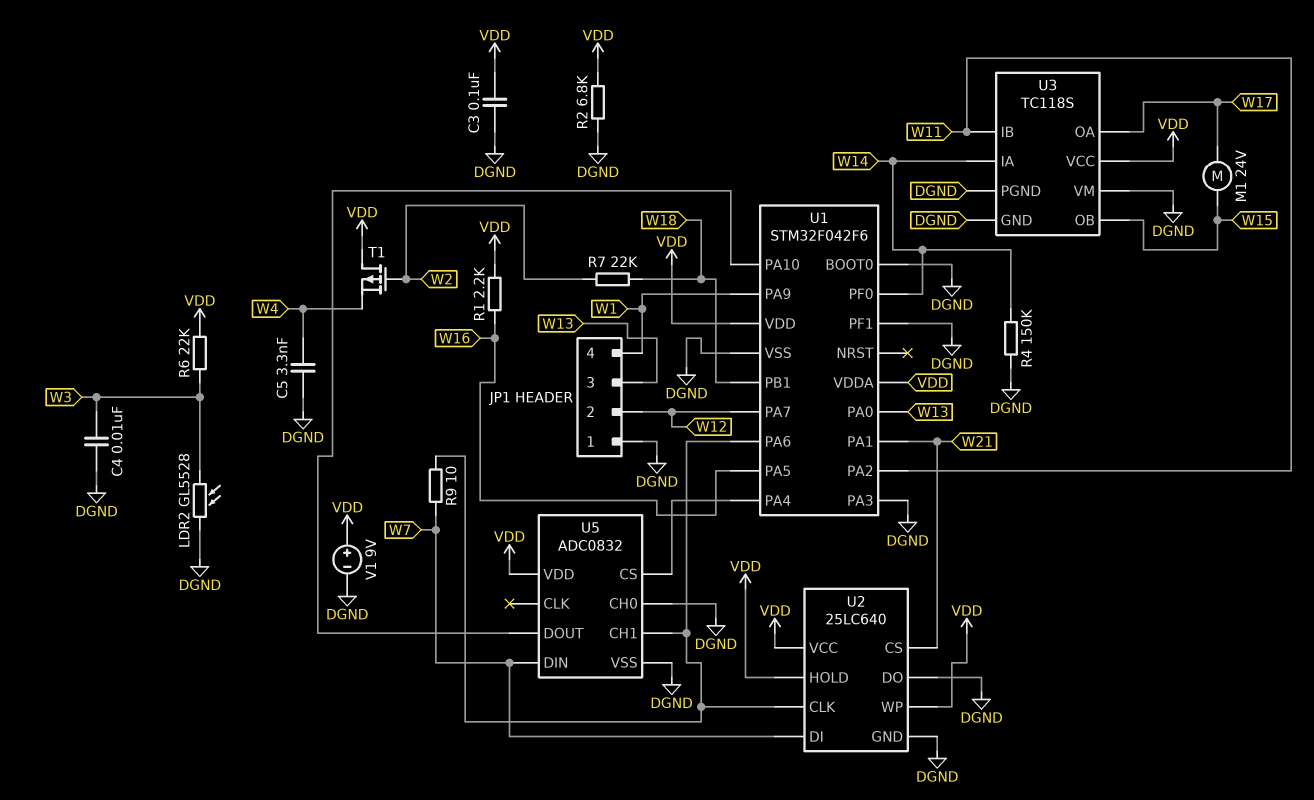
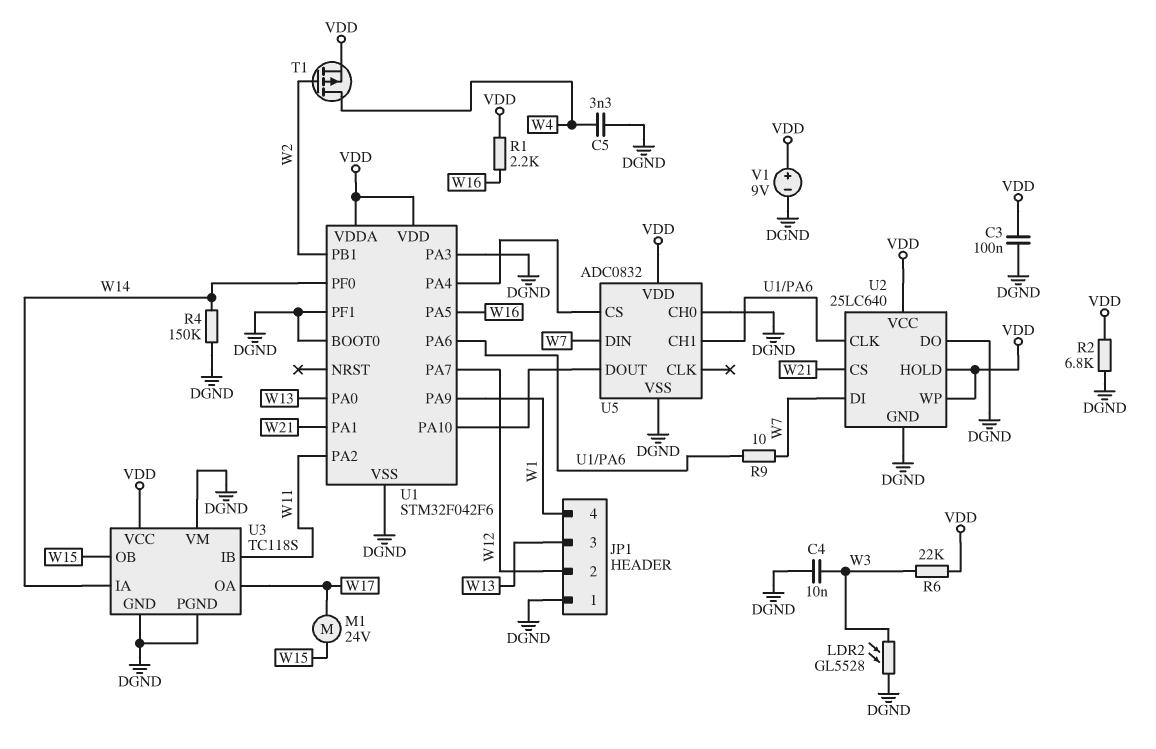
R7: 22k (W2, W18) -> none
T1: PMOS (G W2, D VDD, S W4) -> PMOS (G W2, D W4, S VDD)
U1 pin PB1: W18 -> W2

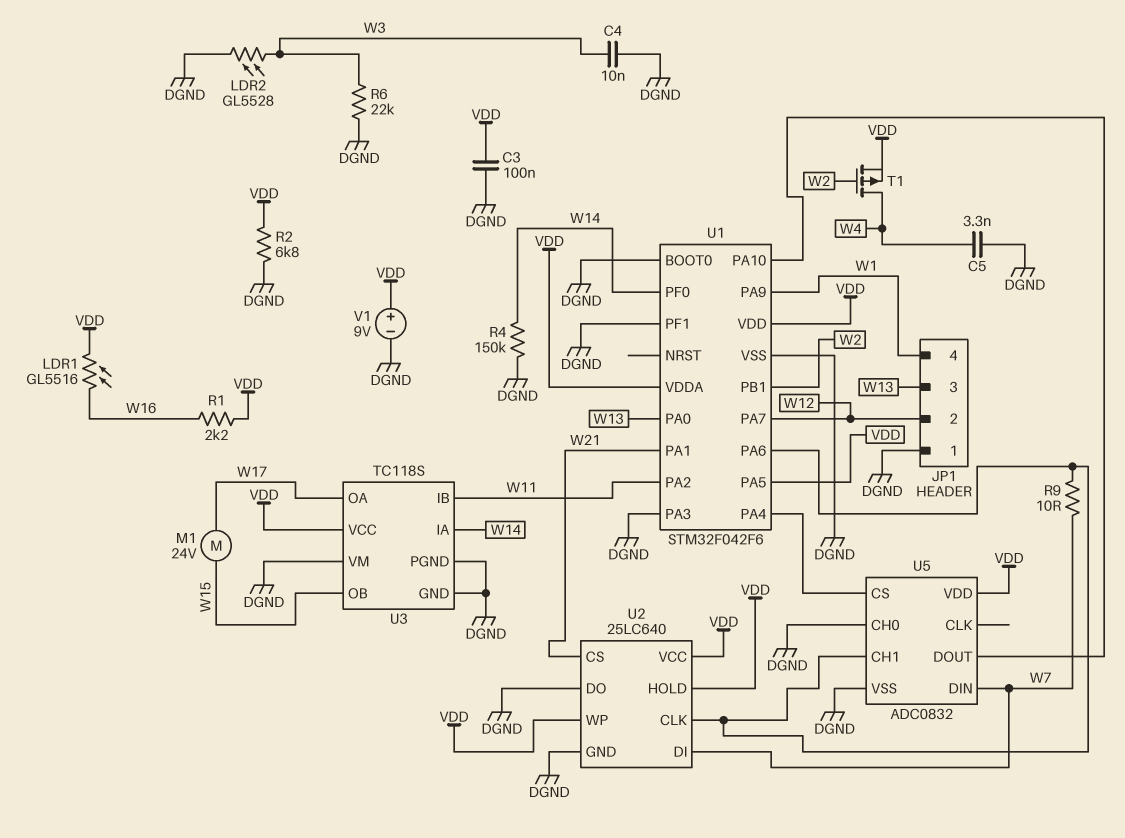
LDR1: none -> GL5516 (VDD, W16)
R6: 22k (VDD, W3) -> 22k (DGND, W3)
U1 pin PA5: W16 -> VDD

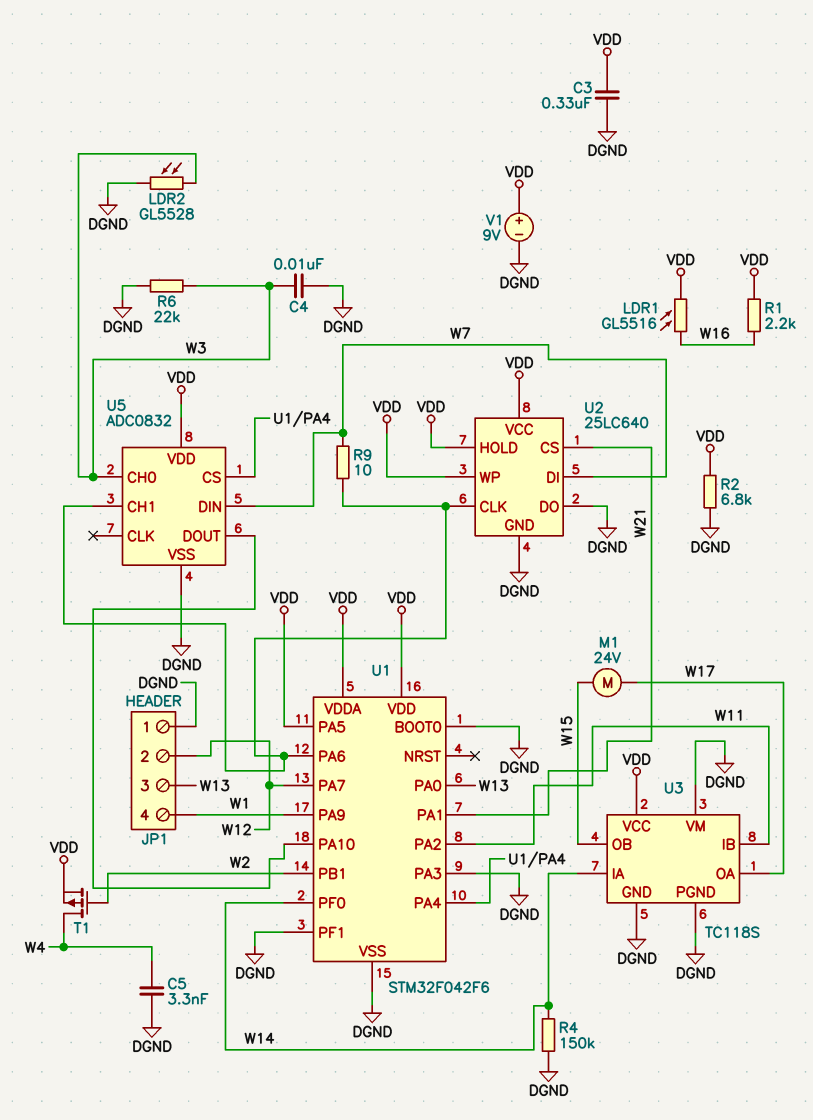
C3: 100nF (DGND, VDD) -> 330nF (DGND, VDD)
U5 pin CH0: DGND -> W3

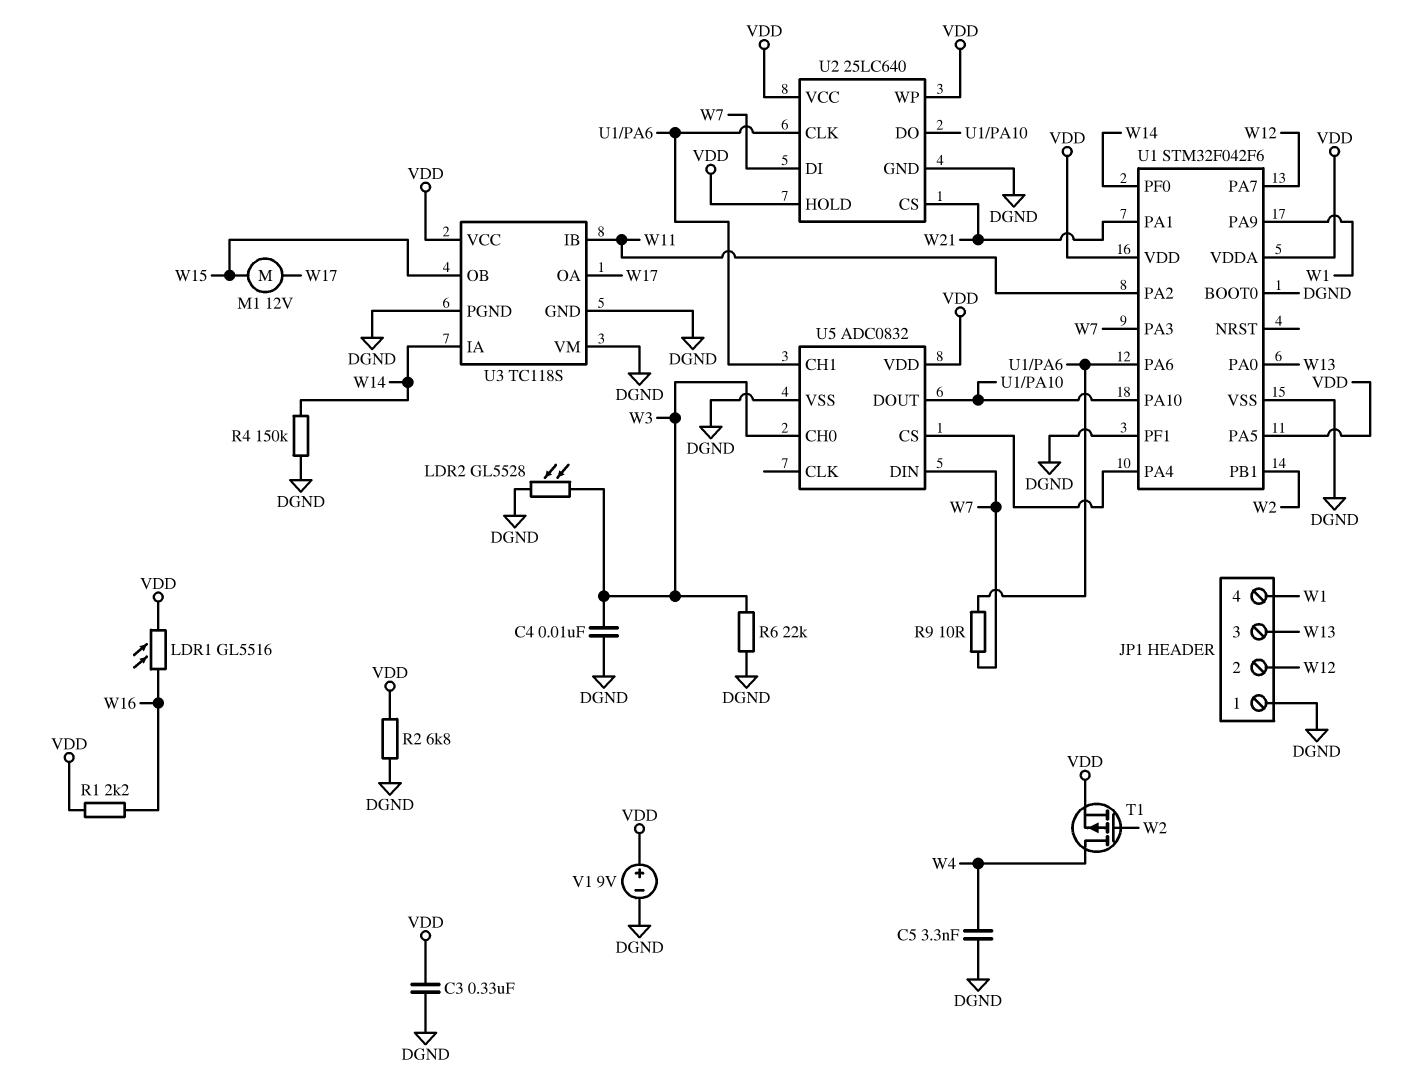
M1: motor 24V (W15, W17) -> motor 12V (W15, W17)
U1 pin PA3: DGND -> W7
U2 pin DO: DGND -> U1/PA10

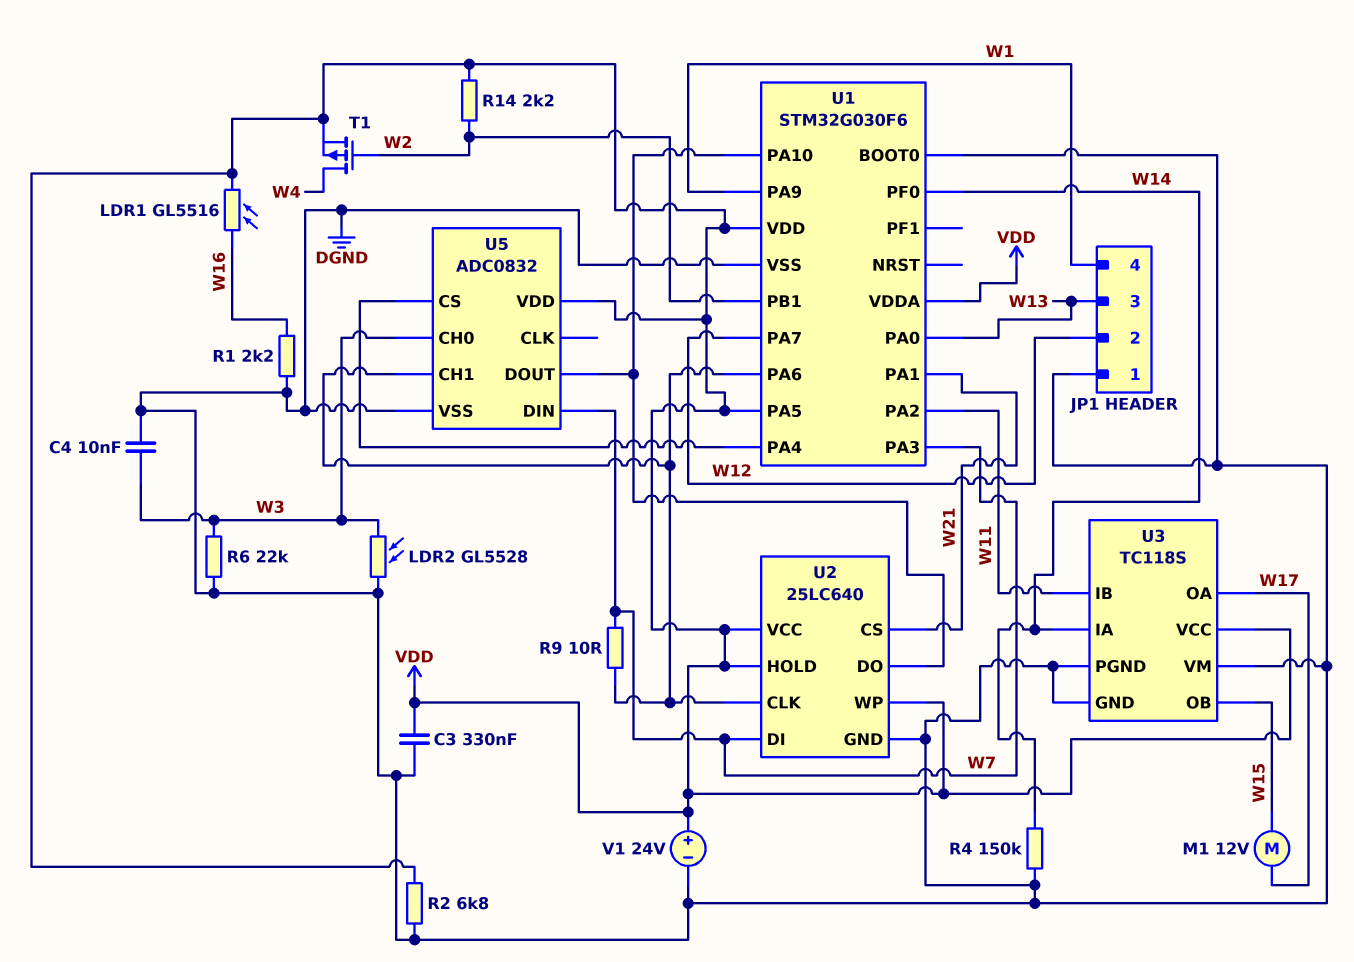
C5: 3.3nF (DGND, W4) -> none
R1: 2.2k (VDD, W16) -> 2.2k (DGND, W16)
R14: none -> 2.2k (VDD, W2)
U1: STM32F042F6 -> STM32G030F6
U1 pin PF1: DGND -> none
V1: 9V (plus VDD, minus DGND) -> 24V (plus VDD, minus DGND)

